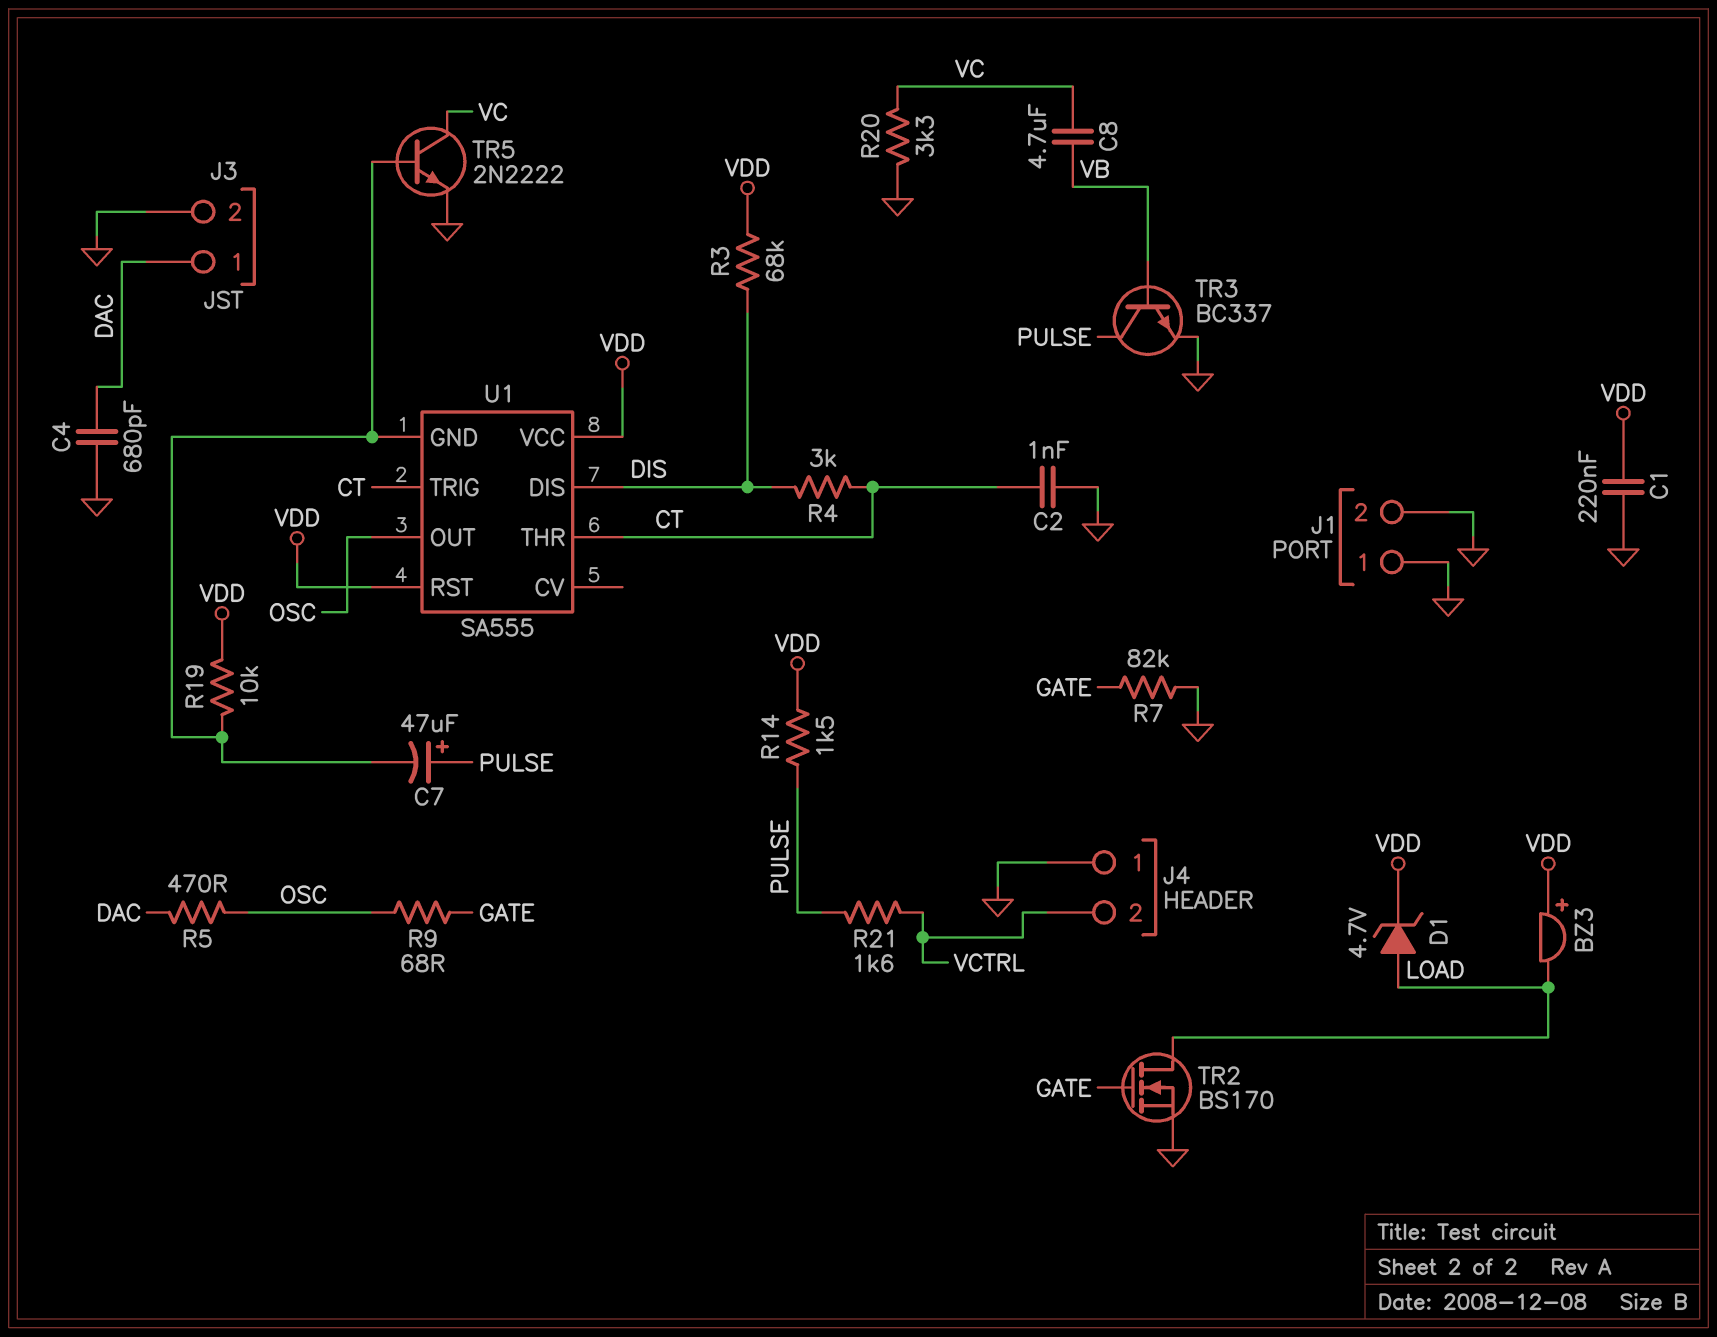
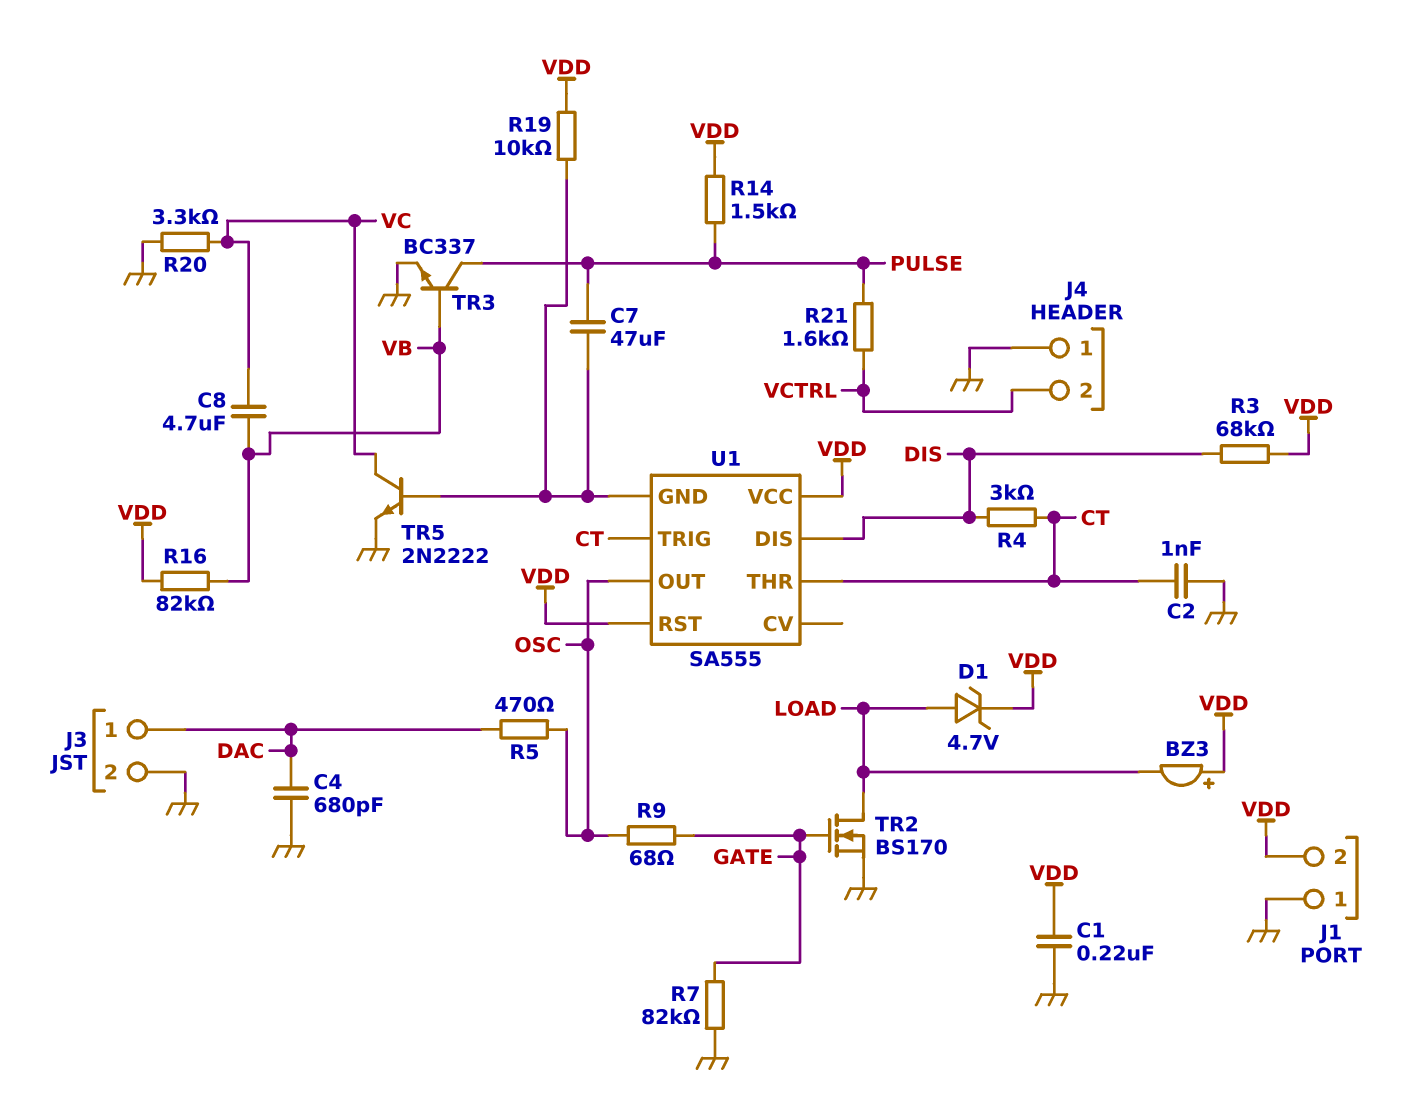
C7: 47uF (plus PULSE, minus U1/GND) -> 47uF (PULSE, U1/GND)
J1 pin 2: GND -> VDD
R16: none -> 82k (VB, VDD)

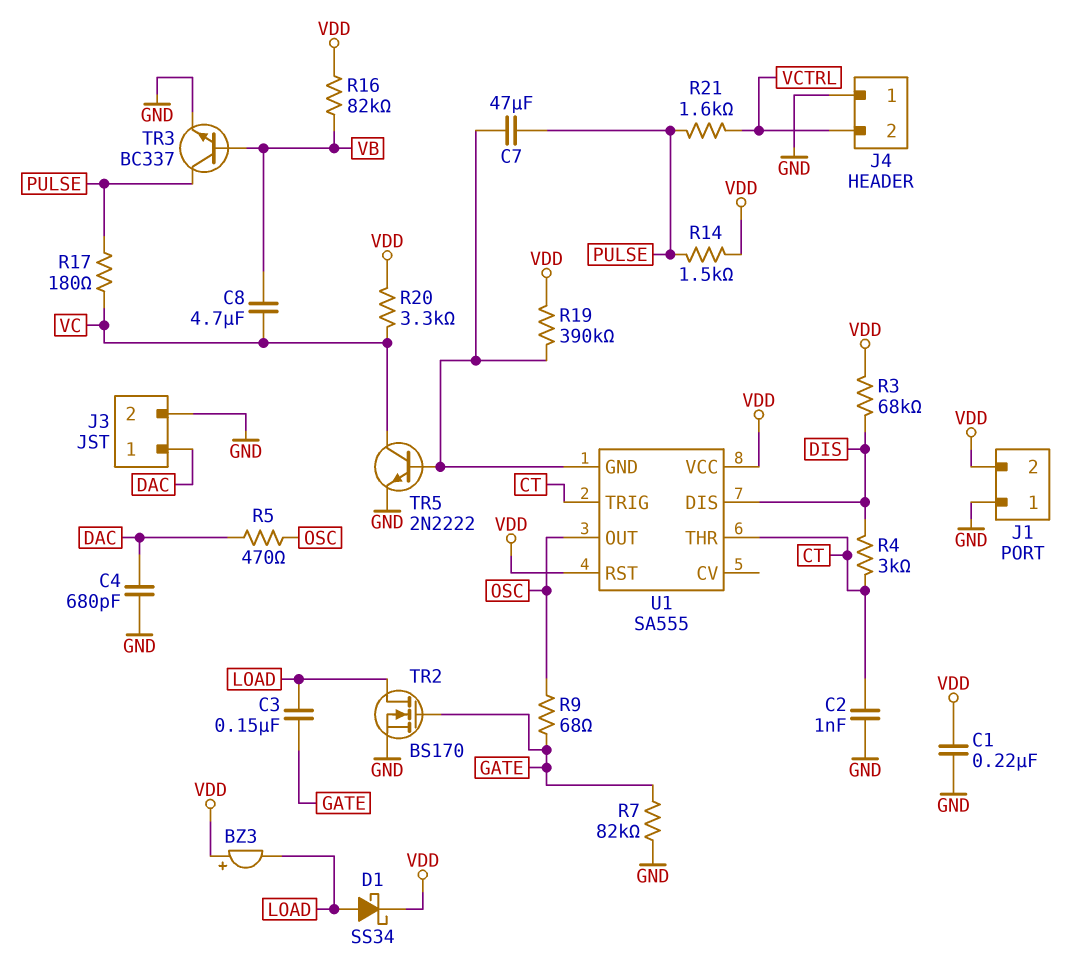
C3: none -> 150nF (GATE, LOAD)
D1: zener 4.7V (A LOAD, K VDD) -> schottky SS34 (A LOAD, K VDD)
R17: none -> 180 (PULSE, VC)
R19: 10k (U1/GND, VDD) -> 390k (U1/GND, VDD)
R20: 3.3k (GND, VC) -> 3.3k (VC, VDD)

